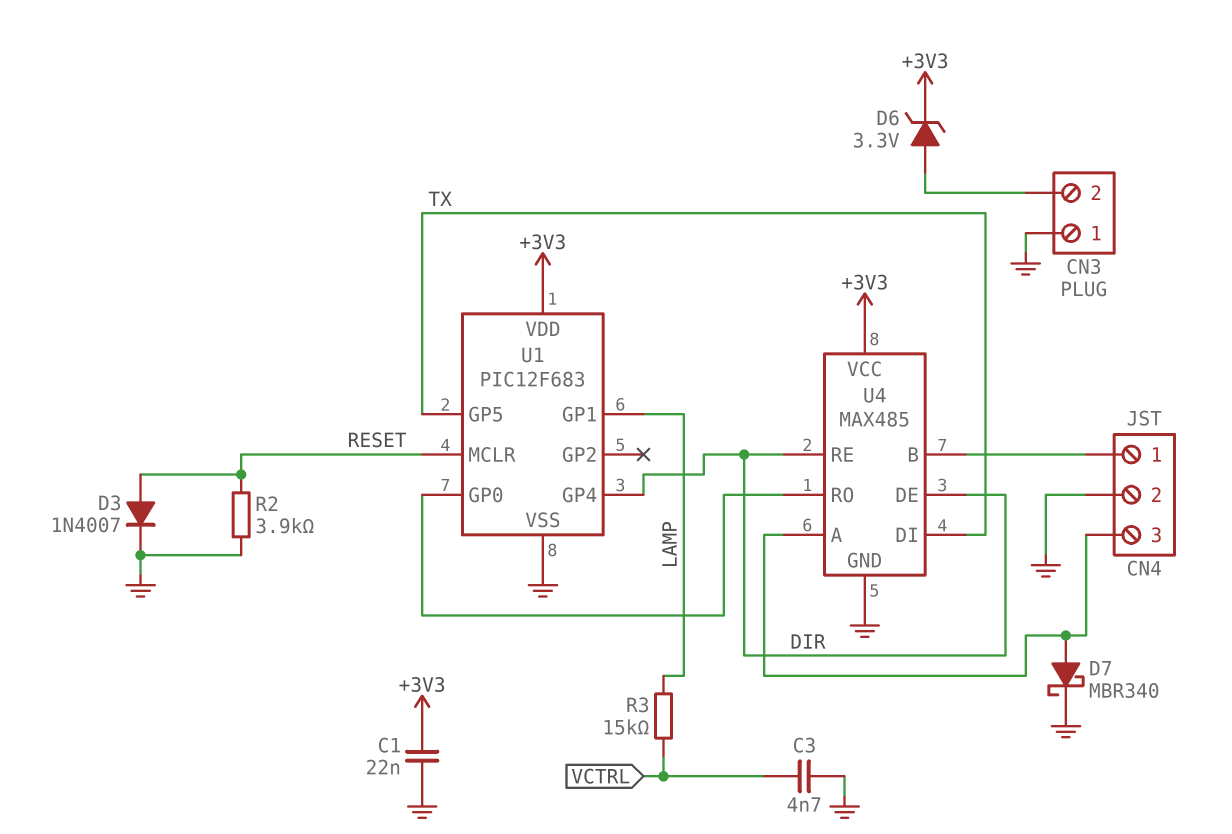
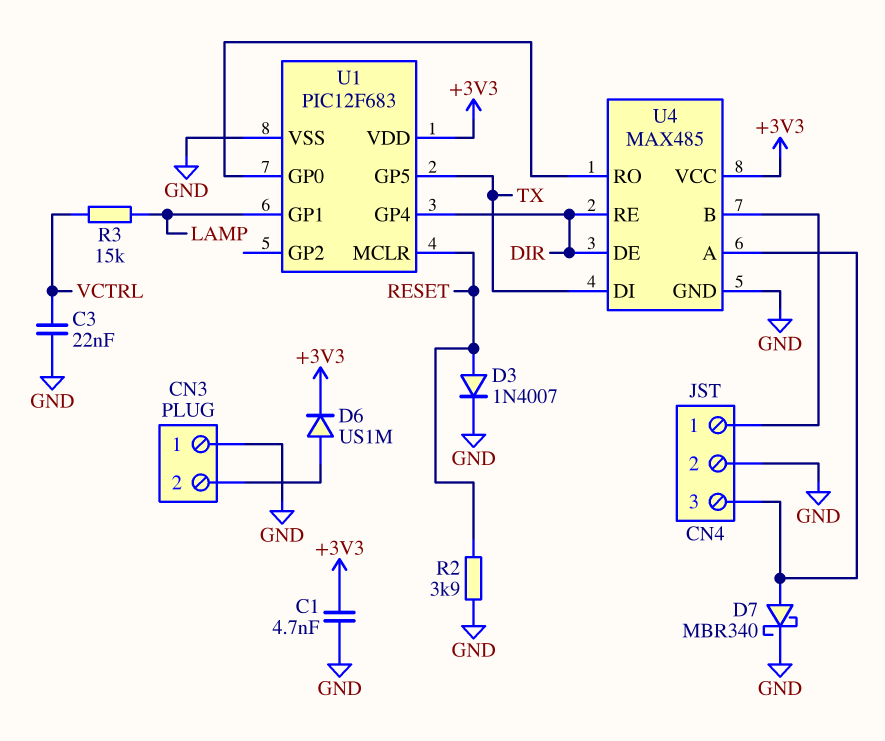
C1: 22nF (+3V3, GND) -> 4.7nF (+3V3, GND)
C3: 4.7nF (GND, VCTRL) -> 22nF (GND, VCTRL)
D6: zener 3.3V (A CN3/2, K +3V3) -> diode US1M (A CN3/2, K +3V3)

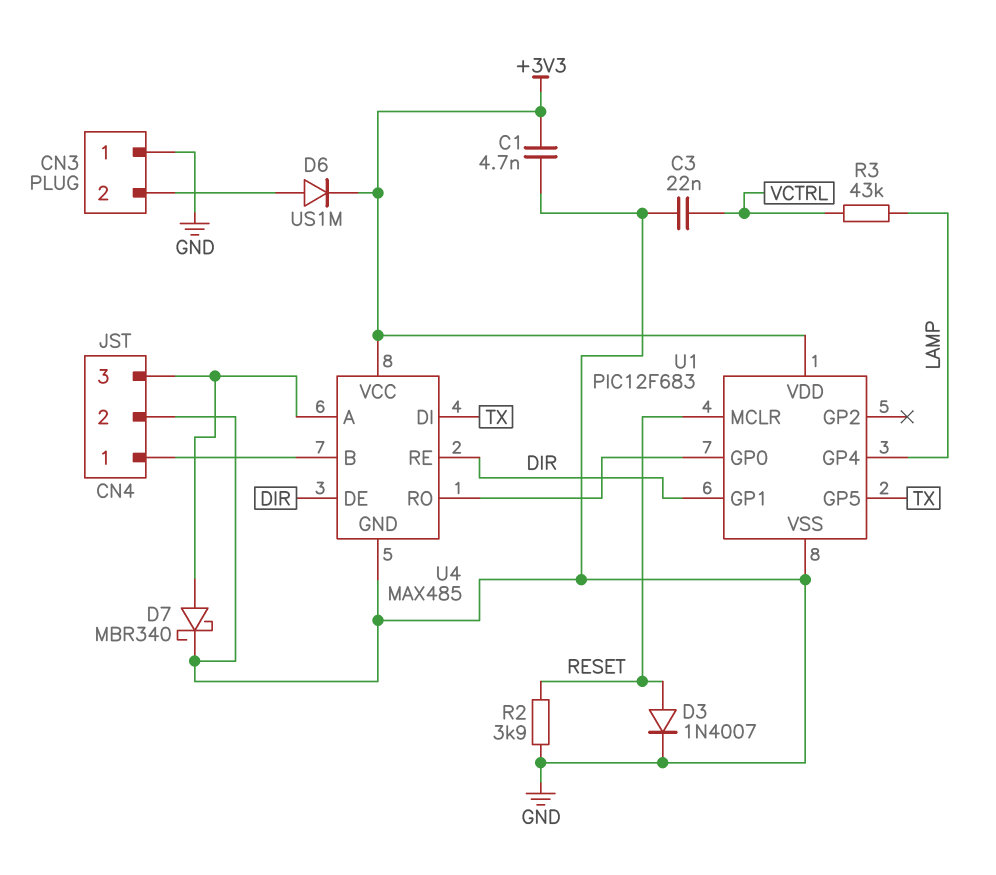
R3: 15k (LAMP, VCTRL) -> 43k (LAMP, VCTRL)
U1 pin GP1: LAMP -> DIR
U1 pin GP4: DIR -> LAMP

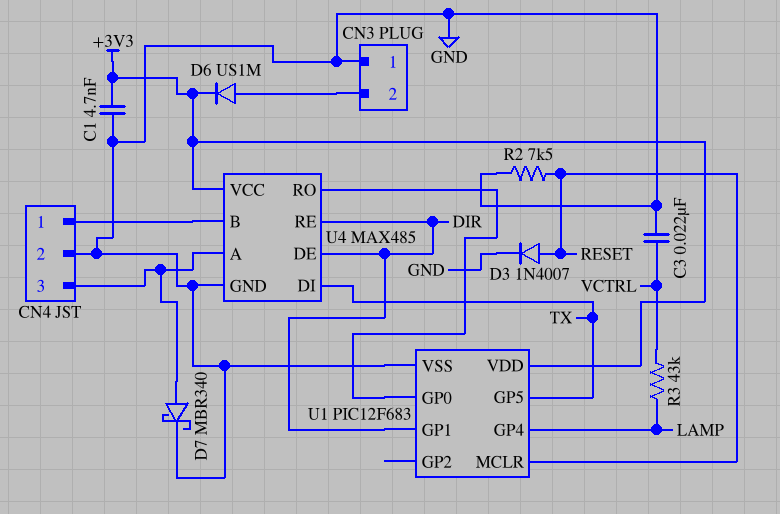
R2: 3.9k (GND, RESET) -> 7.5k (GND, RESET)

